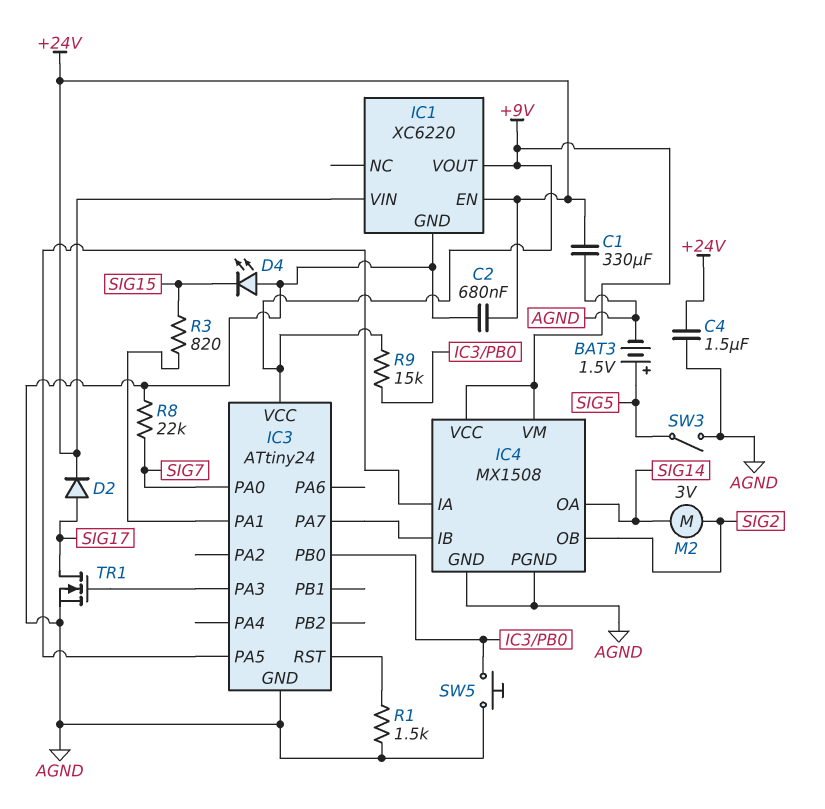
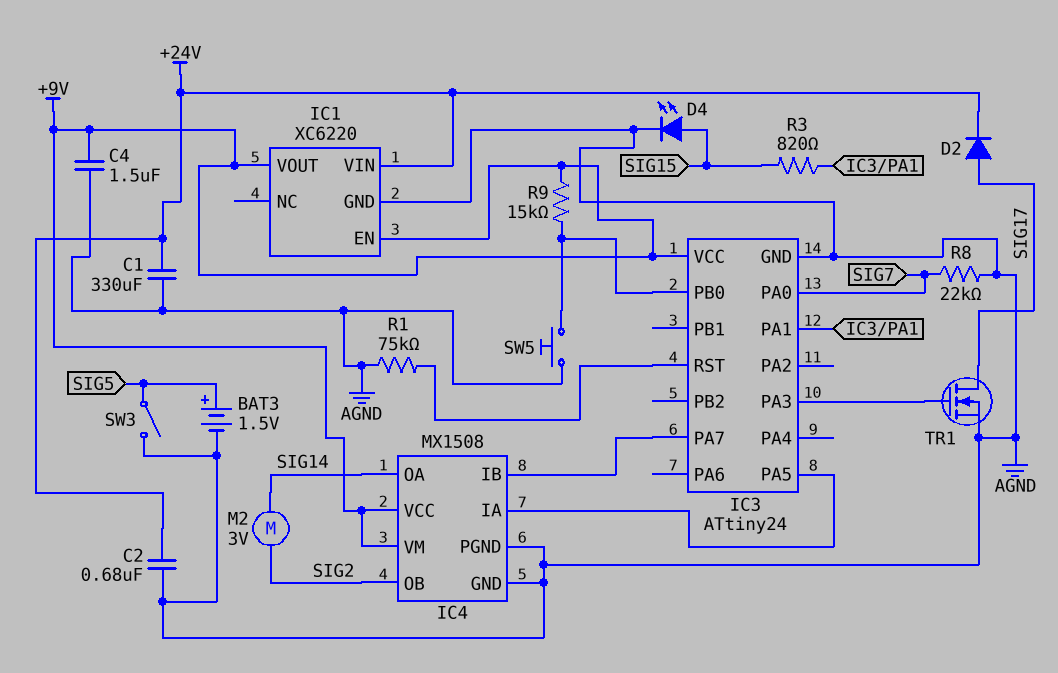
C4: 1.5uF (+24V, AGND) -> 1.5uF (+9V, AGND)
D4: LED (A AGND, K SIG15) -> LED (A SIG15, K AGND)
IC1 pin EN: +24V -> +9V
R1: 1.5k (AGND, IC3/RST) -> 75k (AGND, IC3/RST)

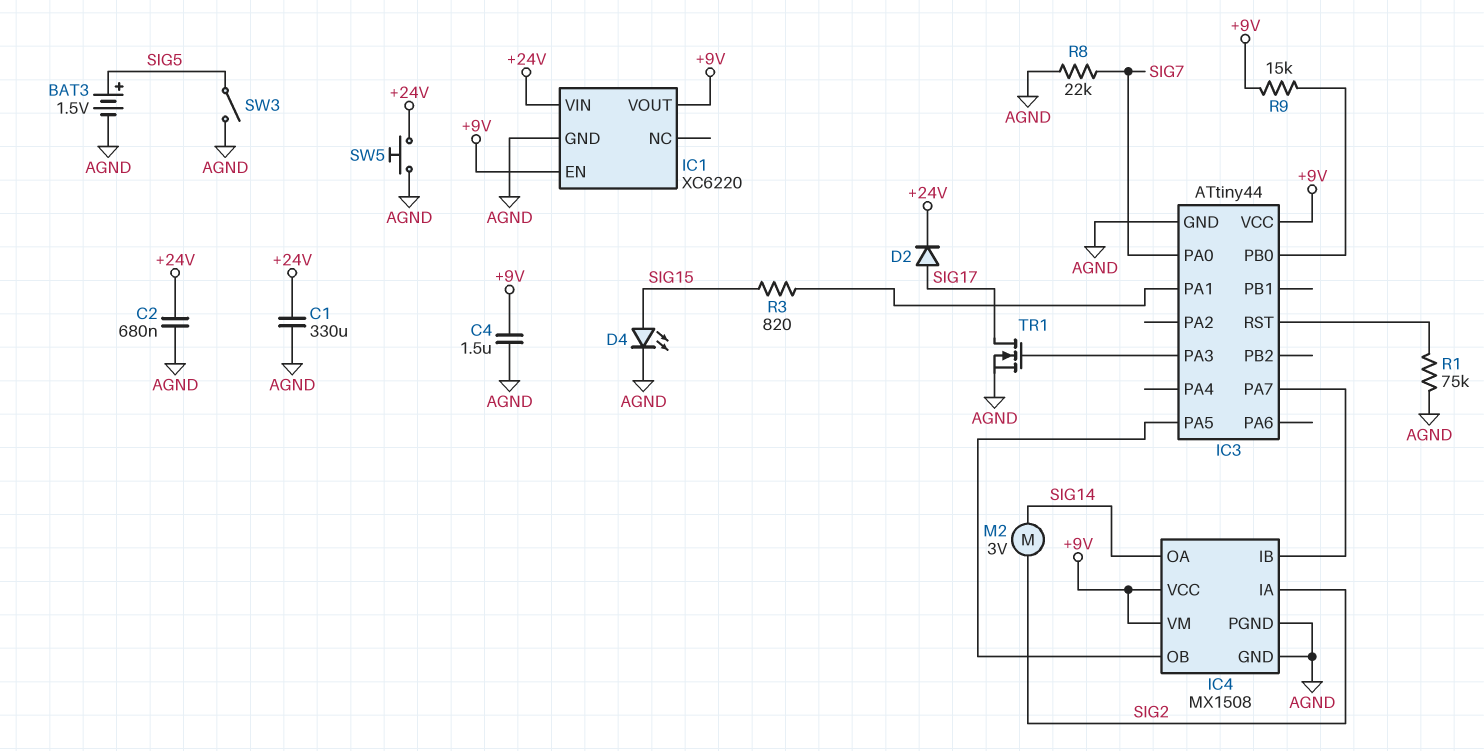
IC3: ATtiny24 -> ATtiny44
IC4 pin IA: IC3/PA5 -> SIG2
IC4 pin OB: SIG2 -> IC3/PA5
SW5: button (AGND, IC3/PB0) -> button (+24V, AGND)

